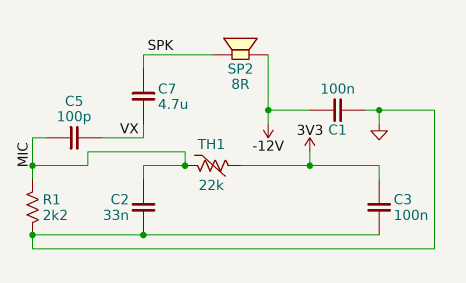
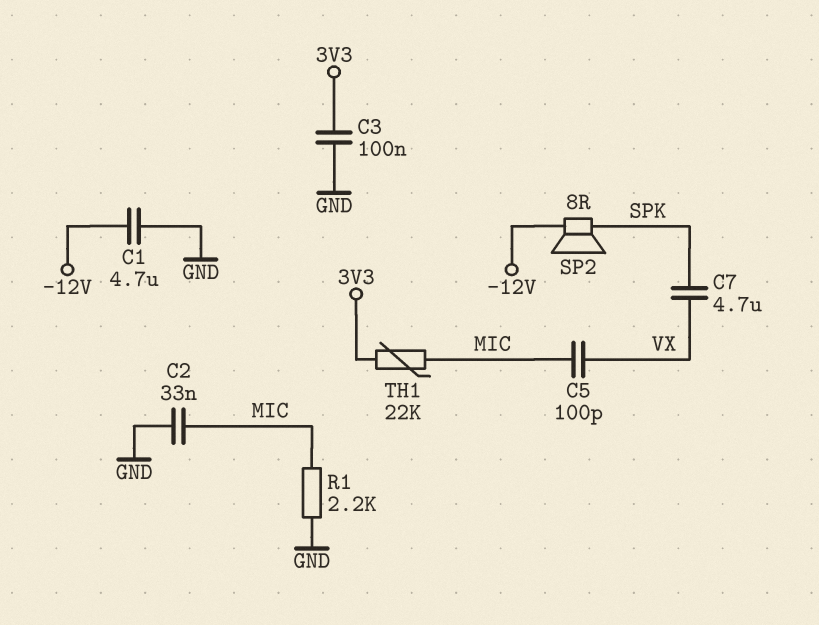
C1: 100nF (-12V, GND) -> 4.7uF (-12V, GND)

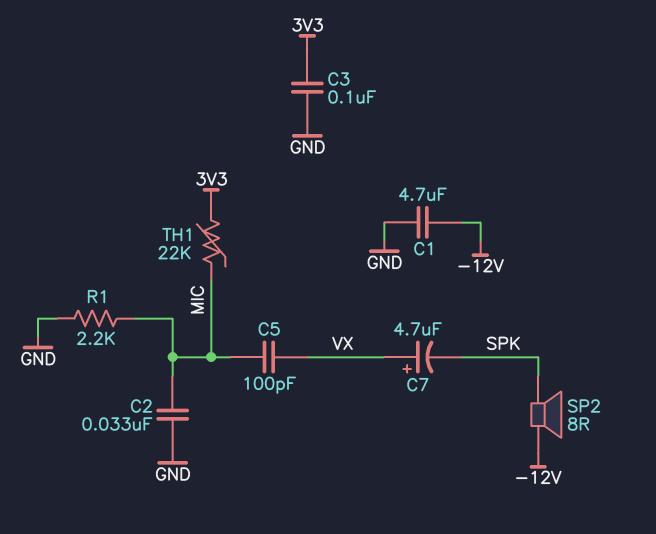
C7: 4.7uF (SPK, VX) -> 4.7uF (plus VX, minus SPK)

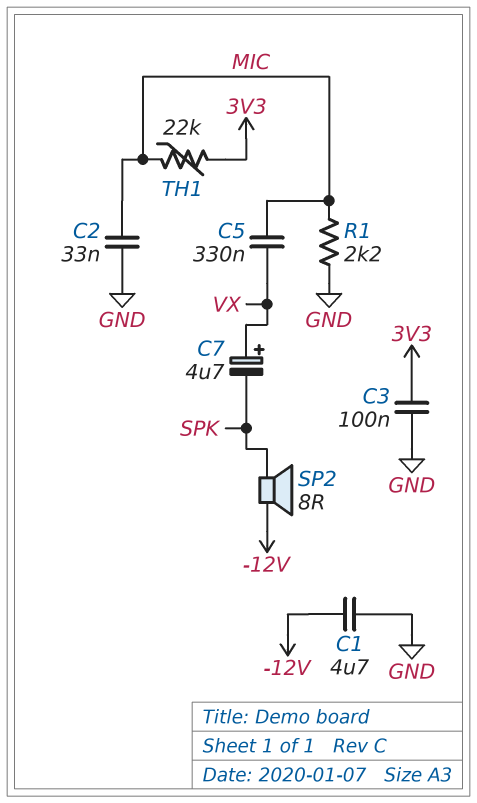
C5: 100pF (MIC, VX) -> 330nF (MIC, VX)

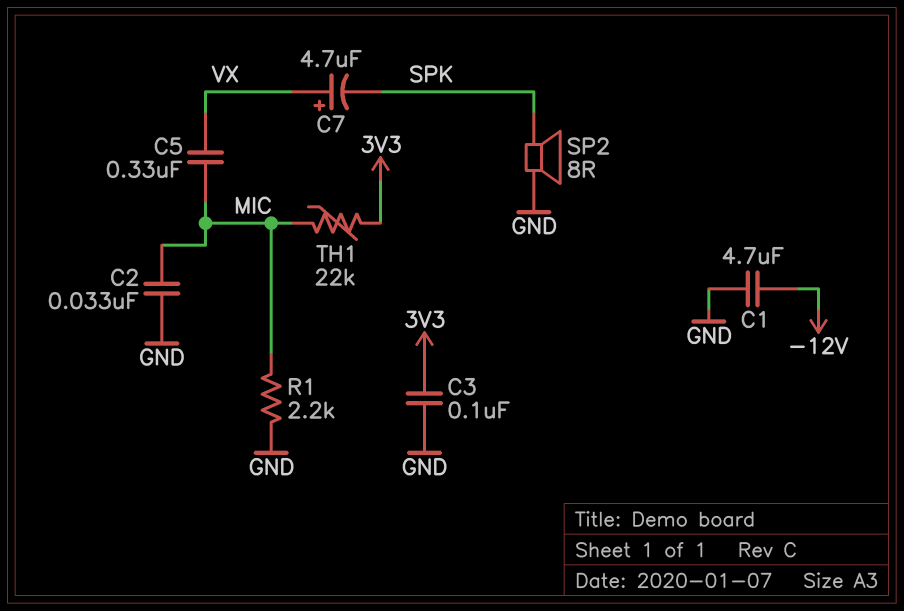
SP2: speaker 8R (-12V, SPK) -> speaker 8R (GND, SPK)

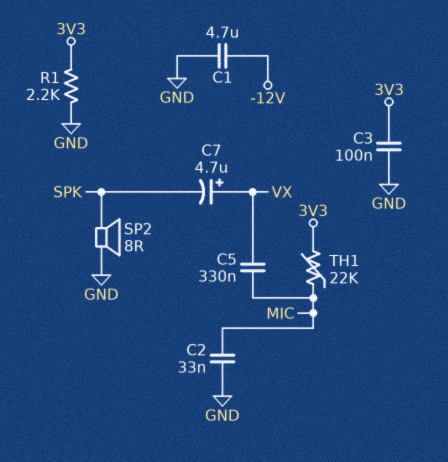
R1: 2.2k (GND, MIC) -> 2.2k (3V3, GND)

